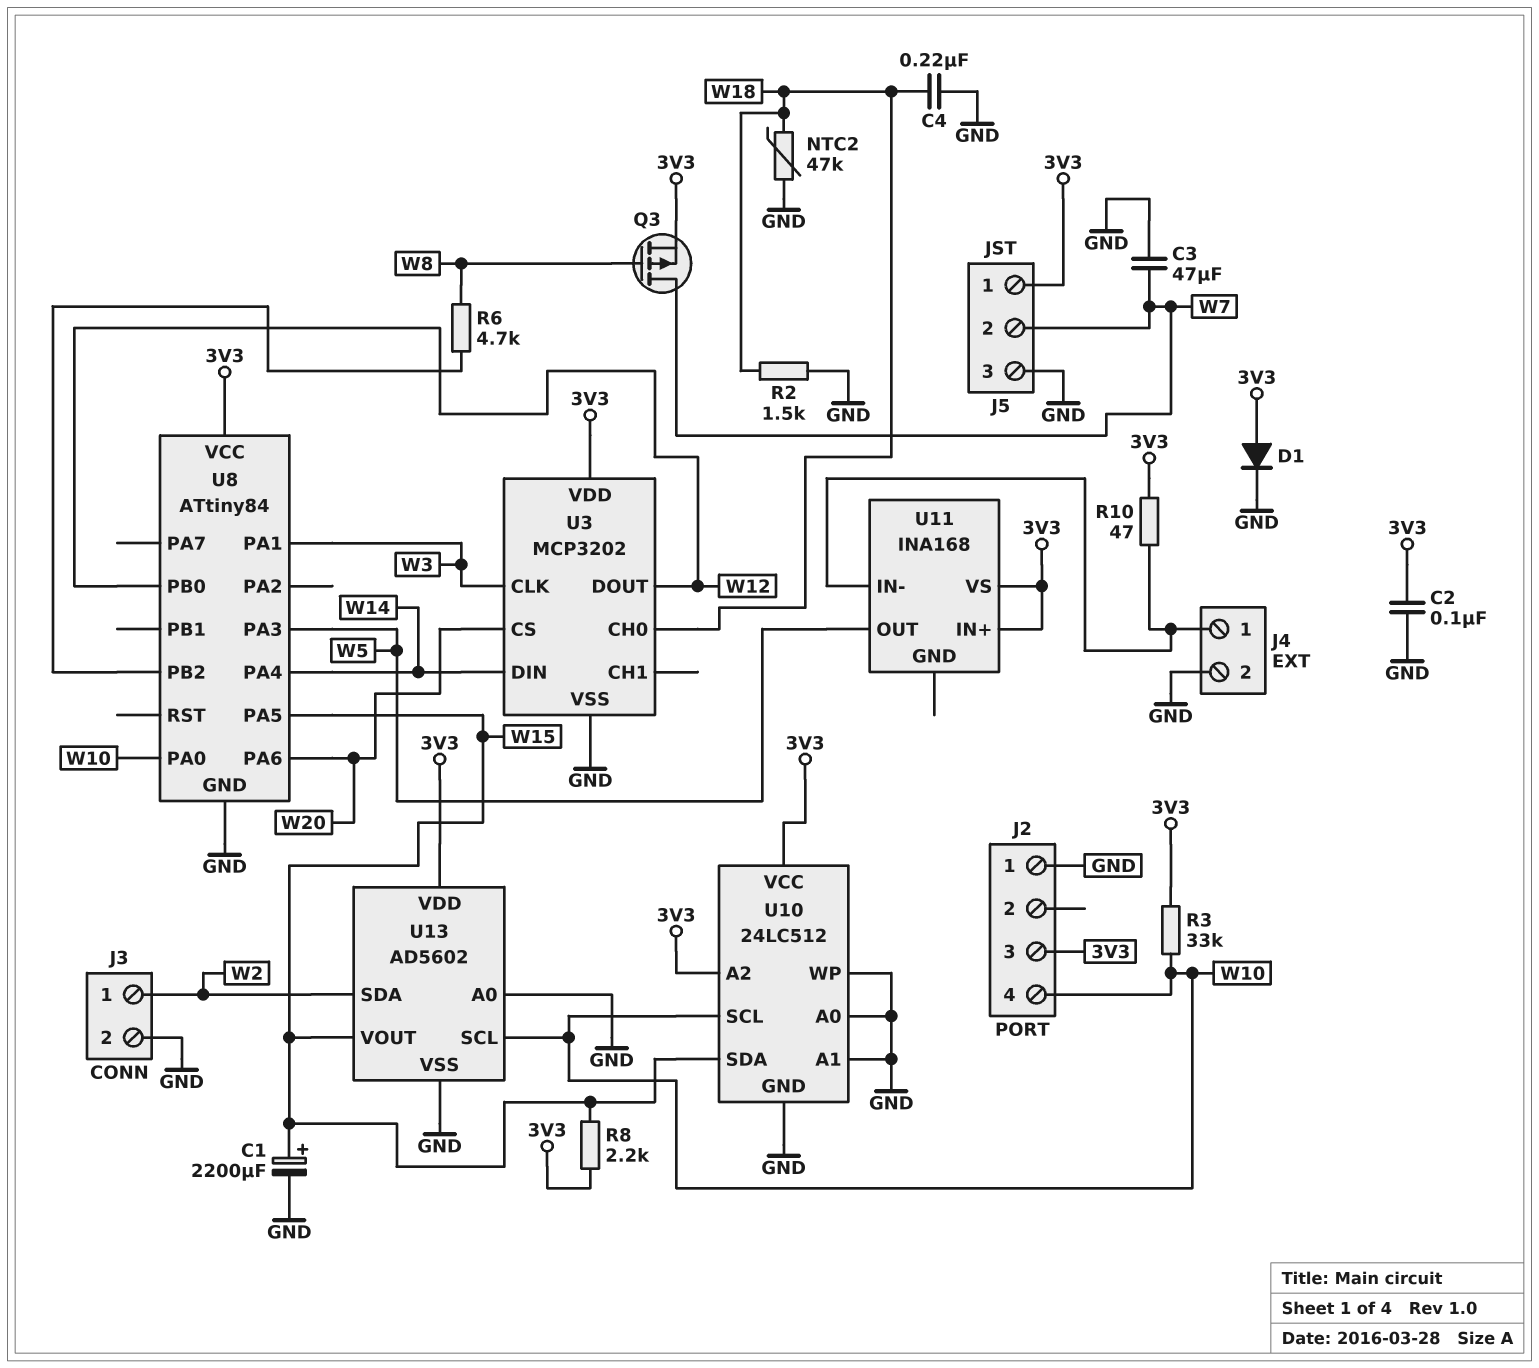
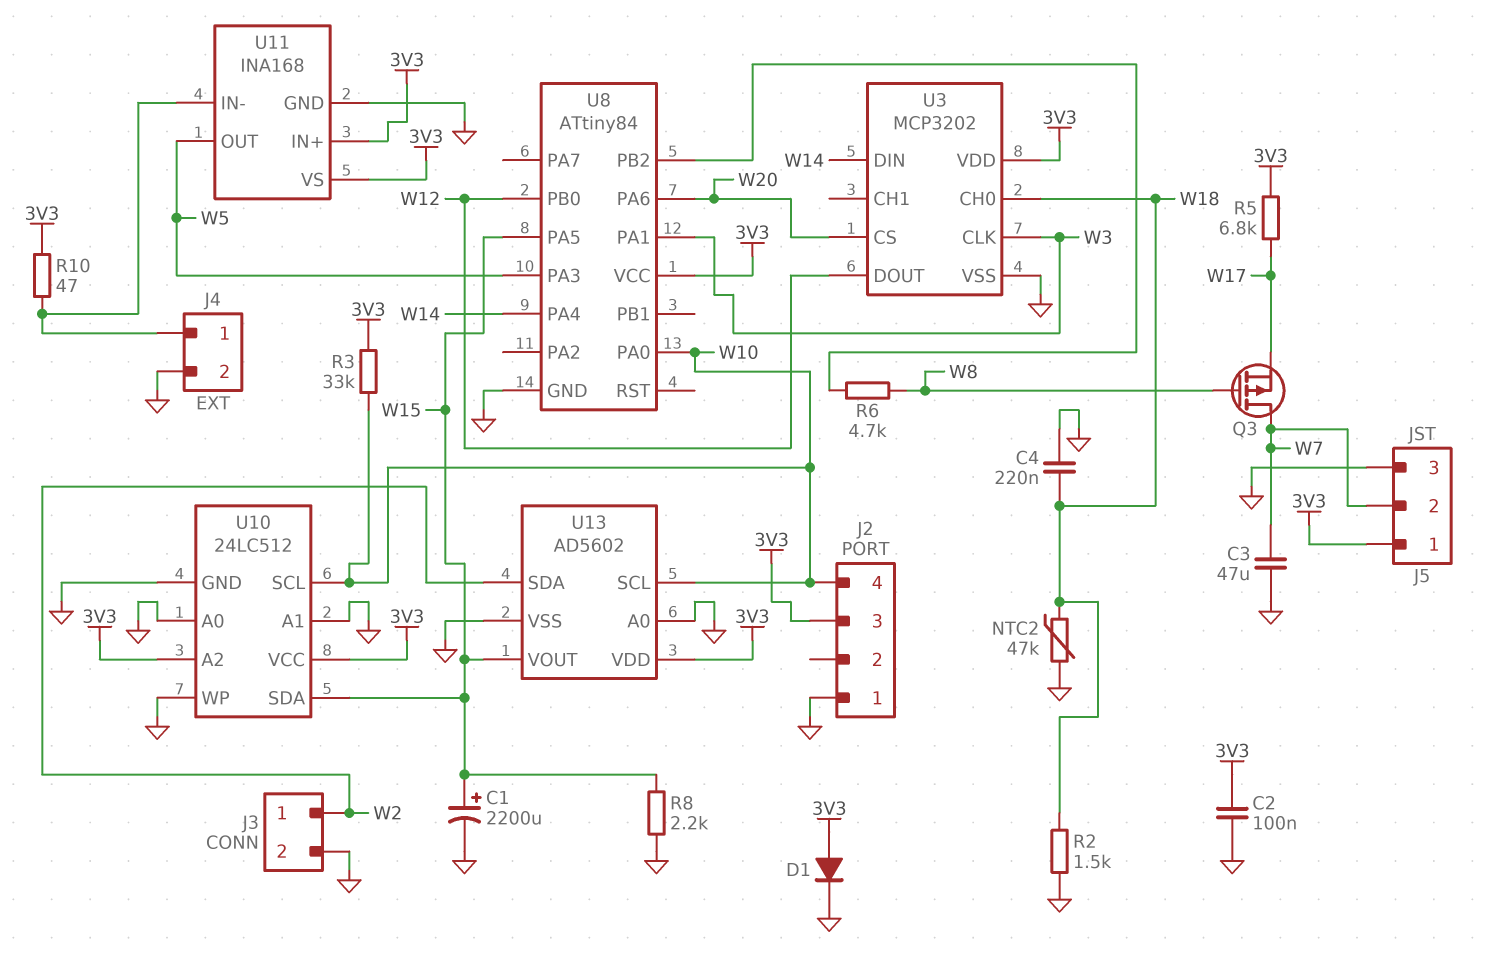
Q3: PMOS (G W8, D W7, S 3V3) -> PMOS (G W8, D W7, S W17)
R5: none -> 6.8k (3V3, W17)
R8: 2.2k (3V3, W15) -> 2.2k (GND, W15)
U11 pin GND: none -> GND

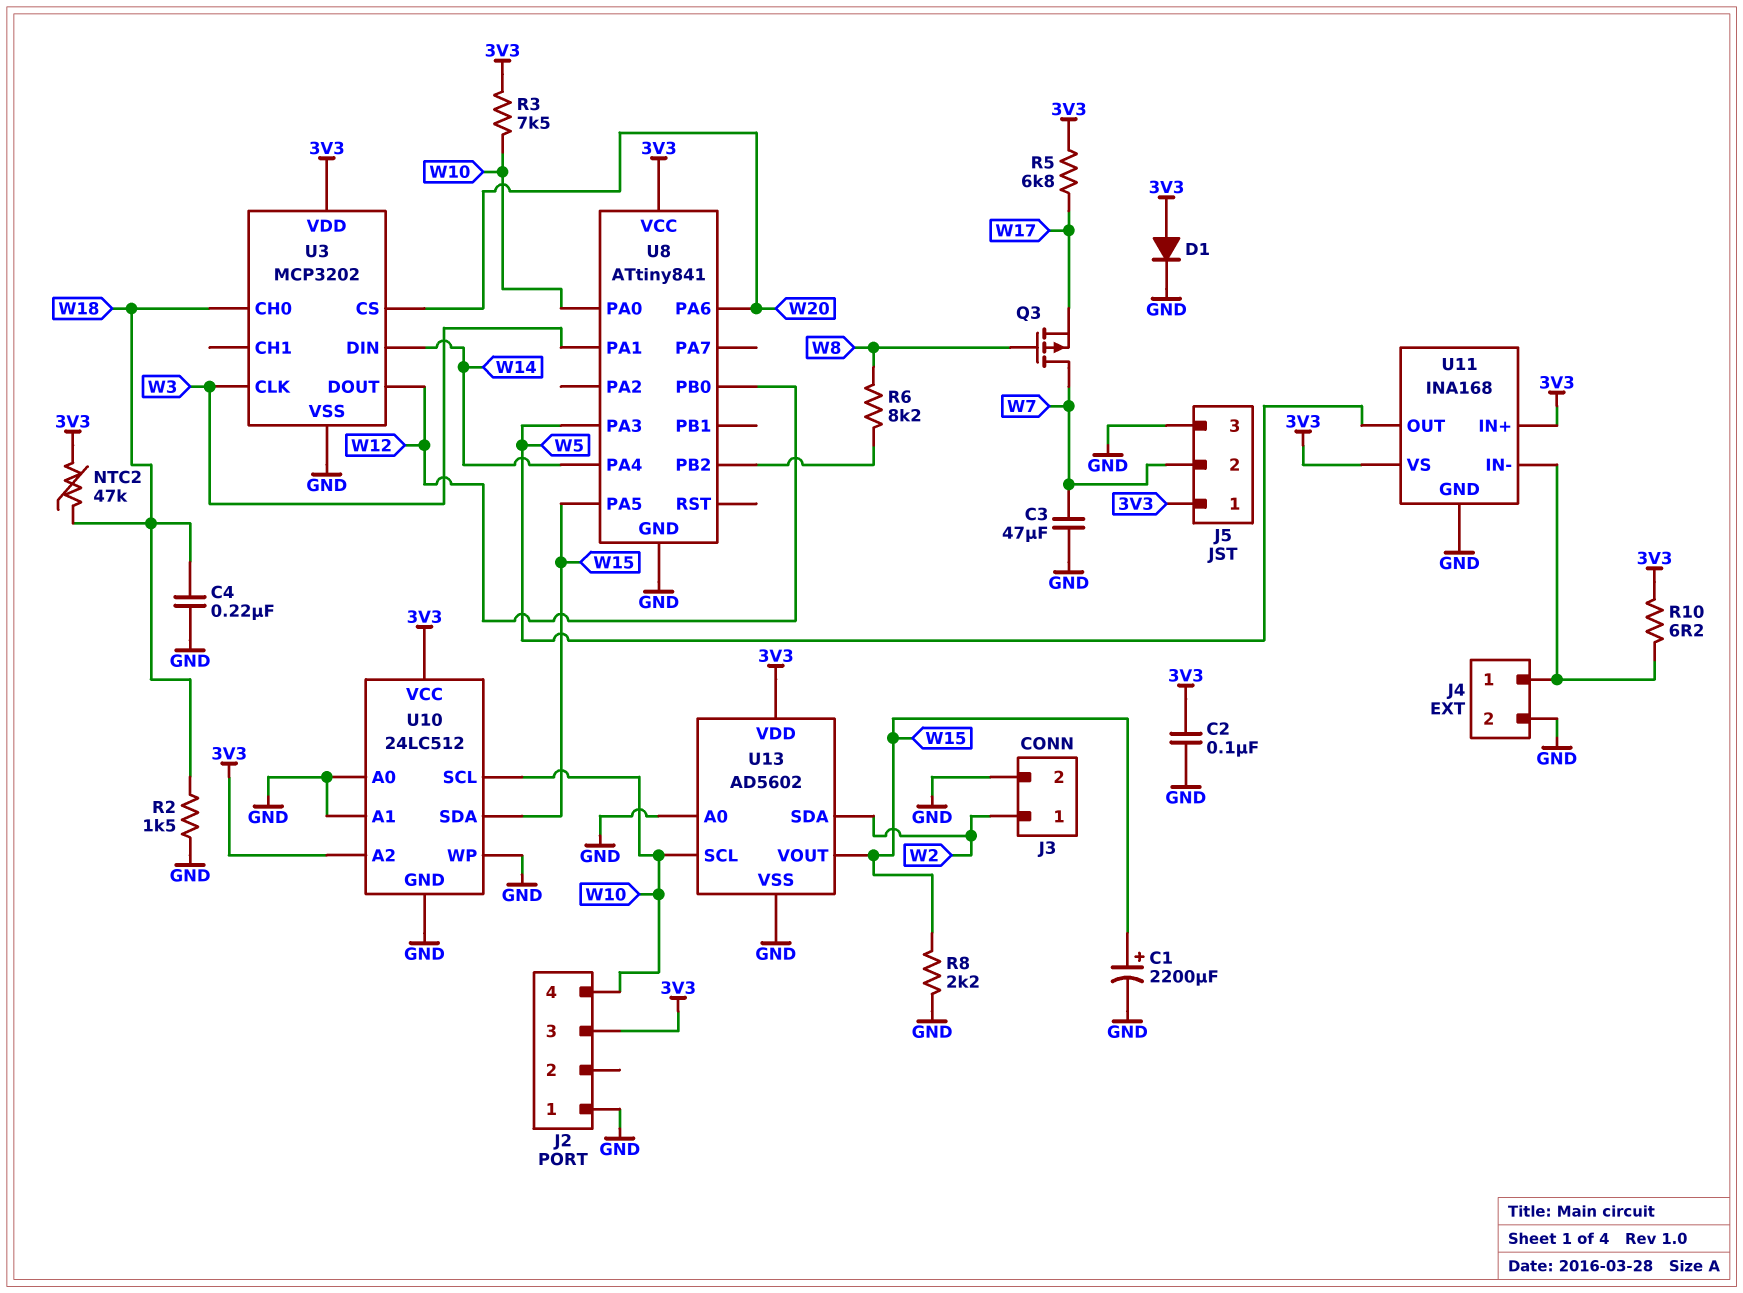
NTC2: 47k (GND, W18) -> 47k (3V3, W18)
R3: 33k (3V3, W10) -> 7.5k (3V3, W10)
R6: 4.7k (U8/PB2, W8) -> 8.2k (U8/PB2, W8)
R10: 47 (3V3, J4/1) -> 6.2 (3V3, J4/1)
U8: ATtiny84 -> ATtiny841

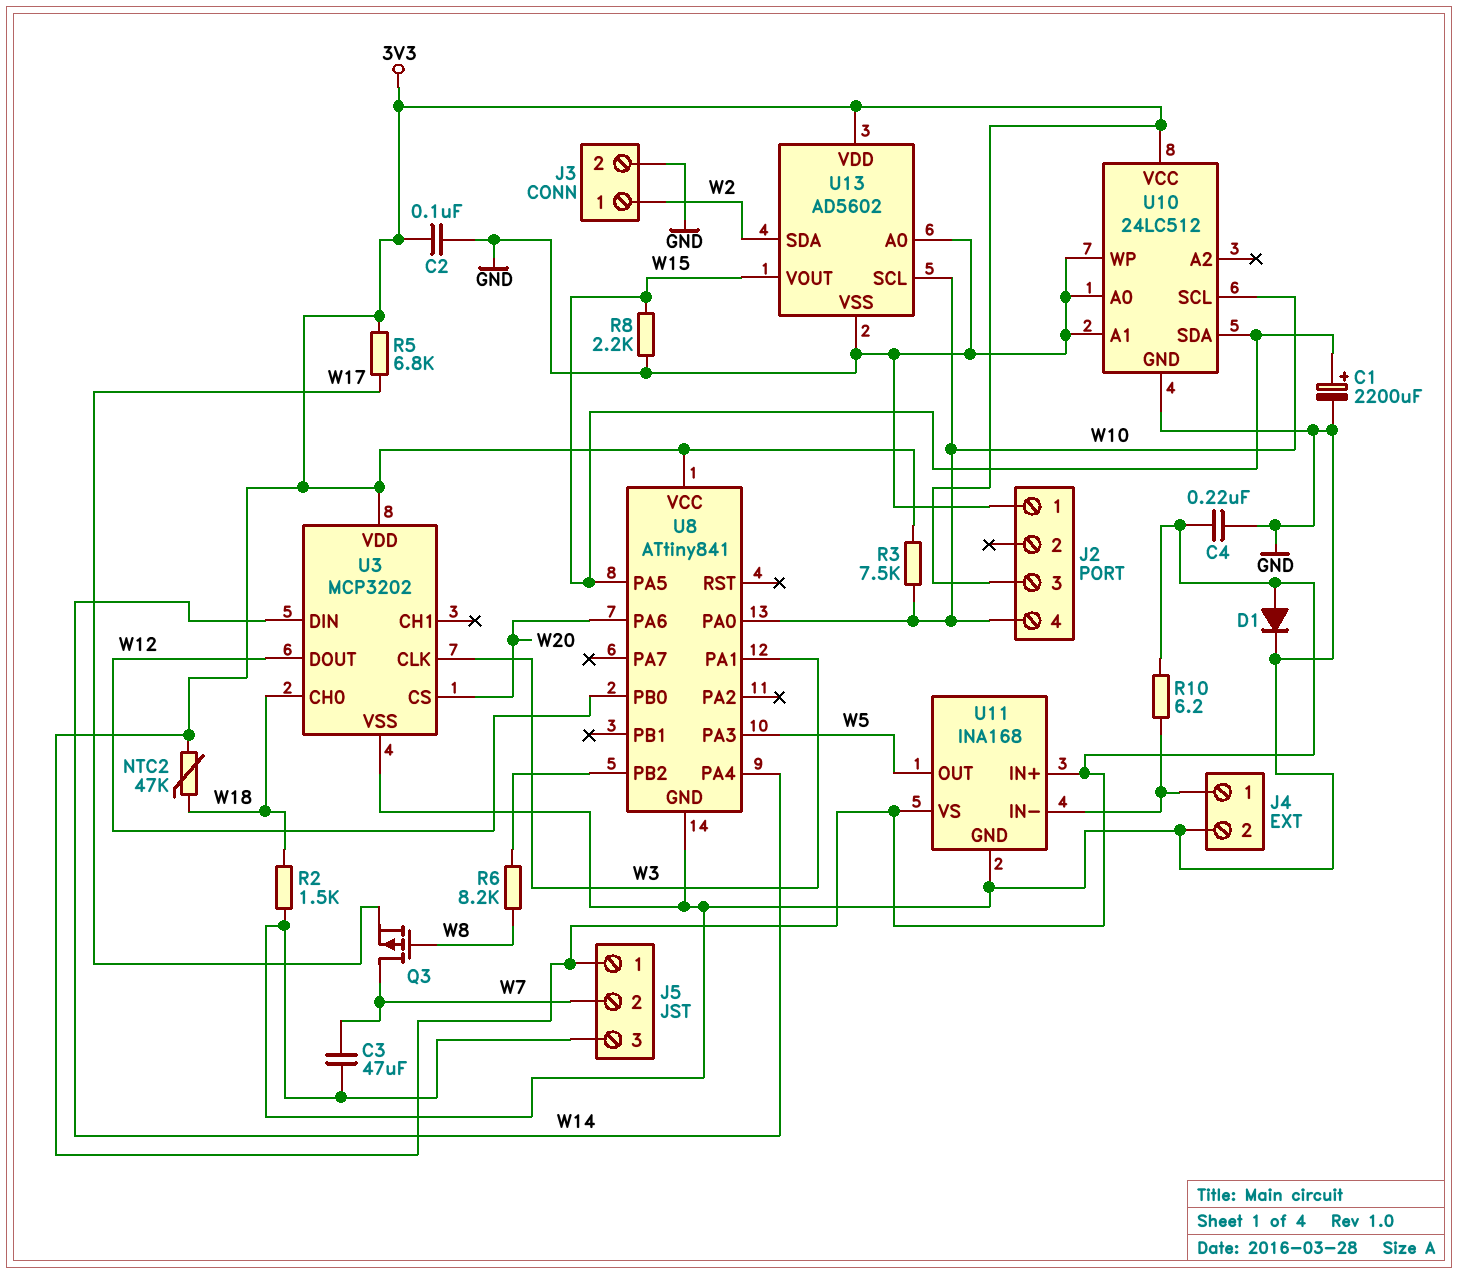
C4: 220nF (GND, W18) -> 220nF (3V3, GND)
U10 pin A2: 3V3 -> none

